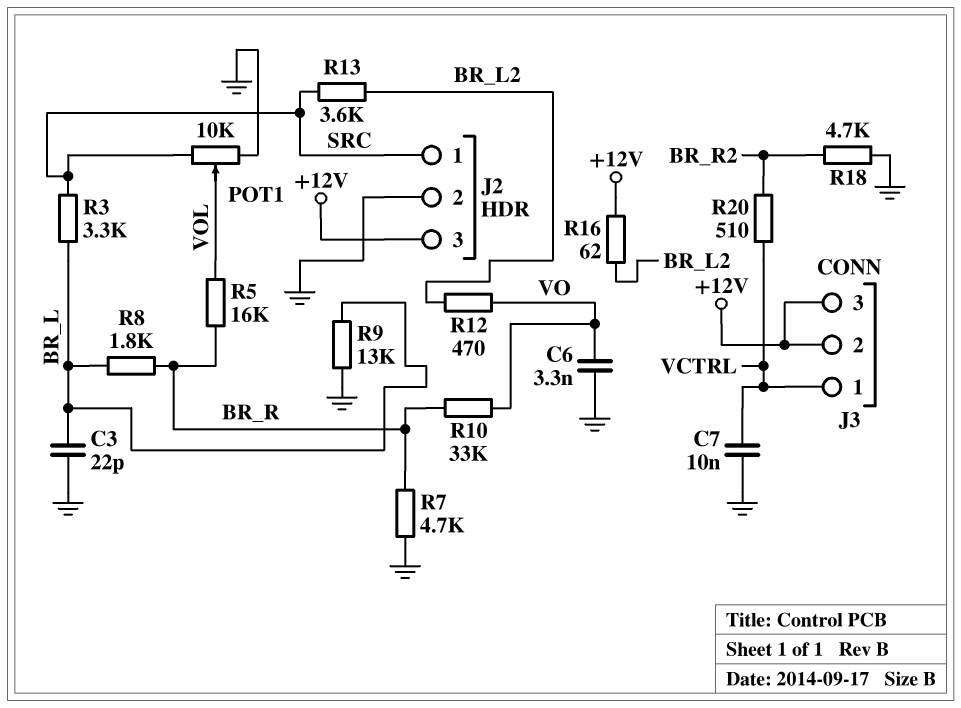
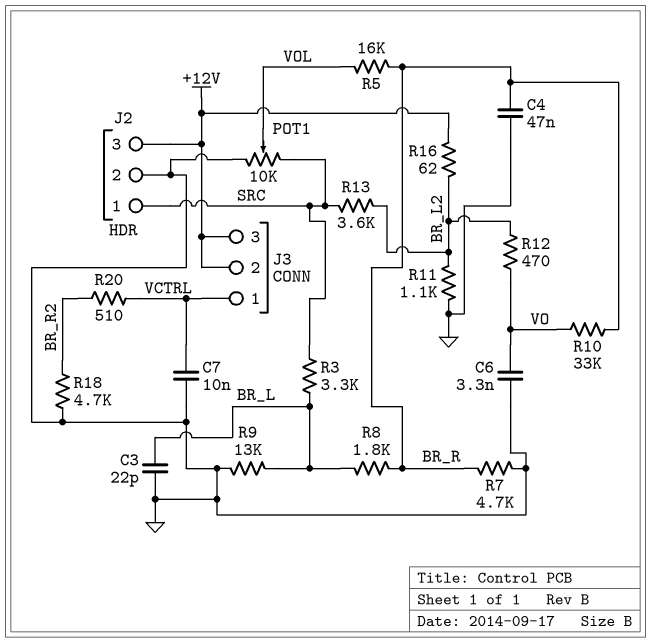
C4: none -> 47nF (BR_R, GND)
R11: none -> 1.1k (BR_L2, GND)

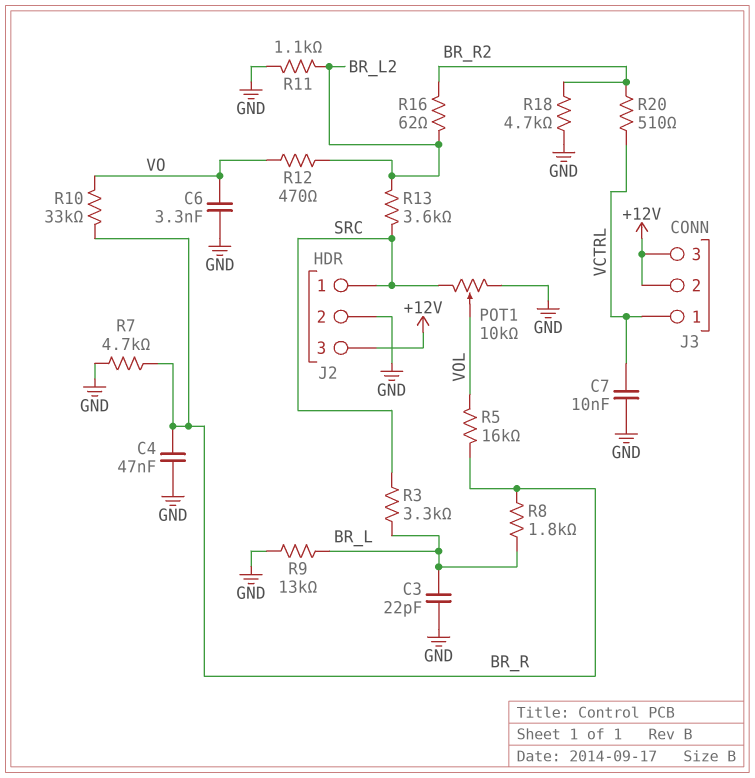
R16: 62 (+12V, BR_L2) -> 62 (BR_L2, BR_R2)

